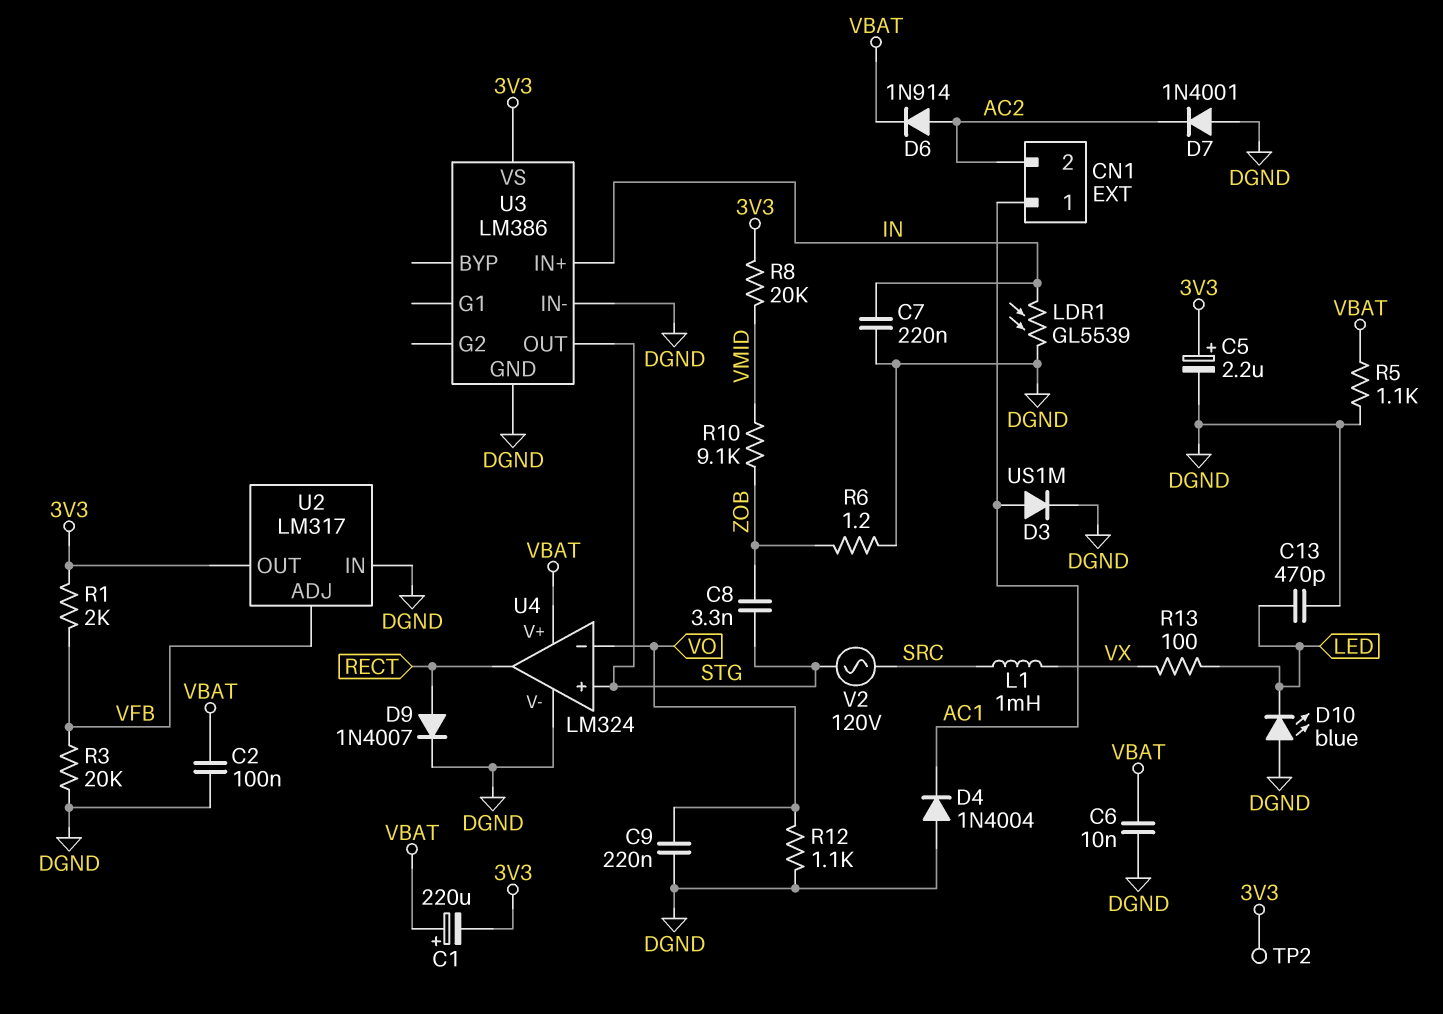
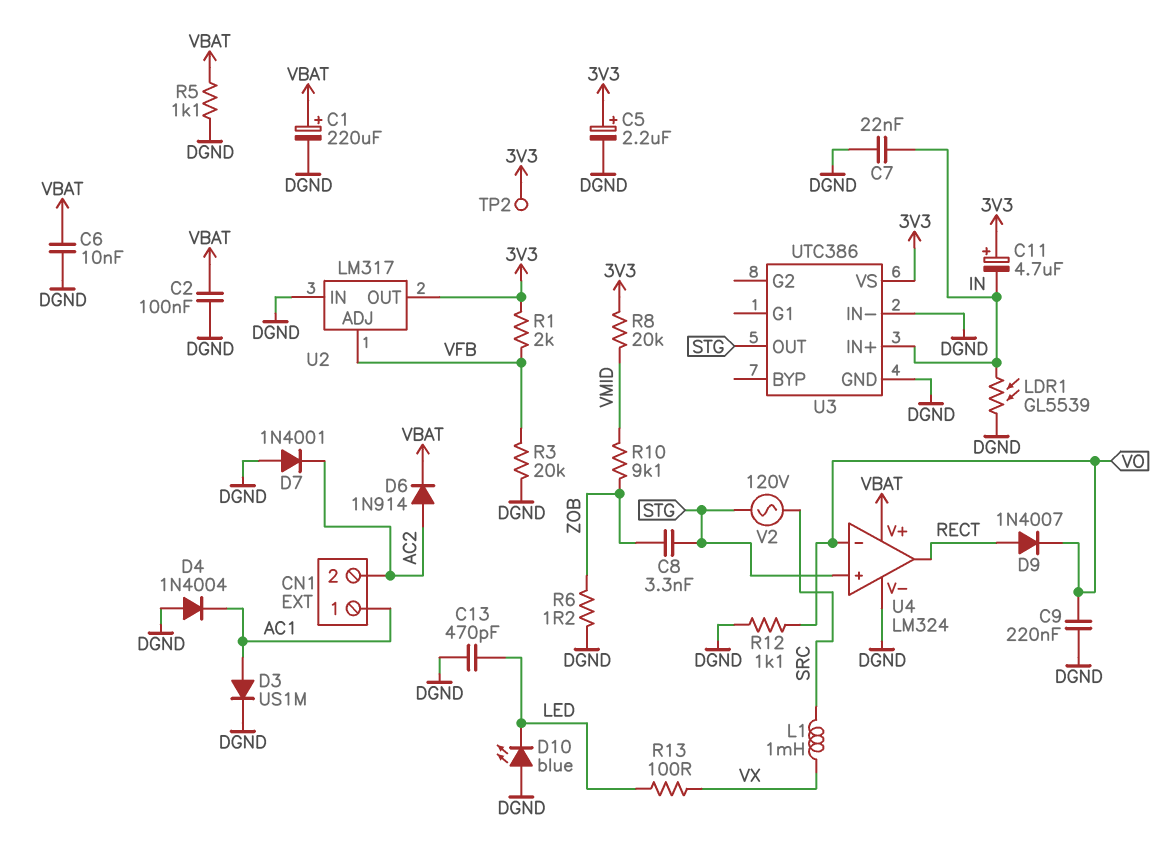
C1: 220uF (plus VBAT, minus 3V3) -> 220uF (plus VBAT, minus DGND)
C7: 220nF (DGND, IN) -> 22nF (DGND, IN)
C11: none -> 4.7uF (plus 3V3, minus IN)
D9: diode 1N4007 (A RECT, K DGND) -> diode 1N4007 (A RECT, K VO)
U3: LM386 -> UTC386

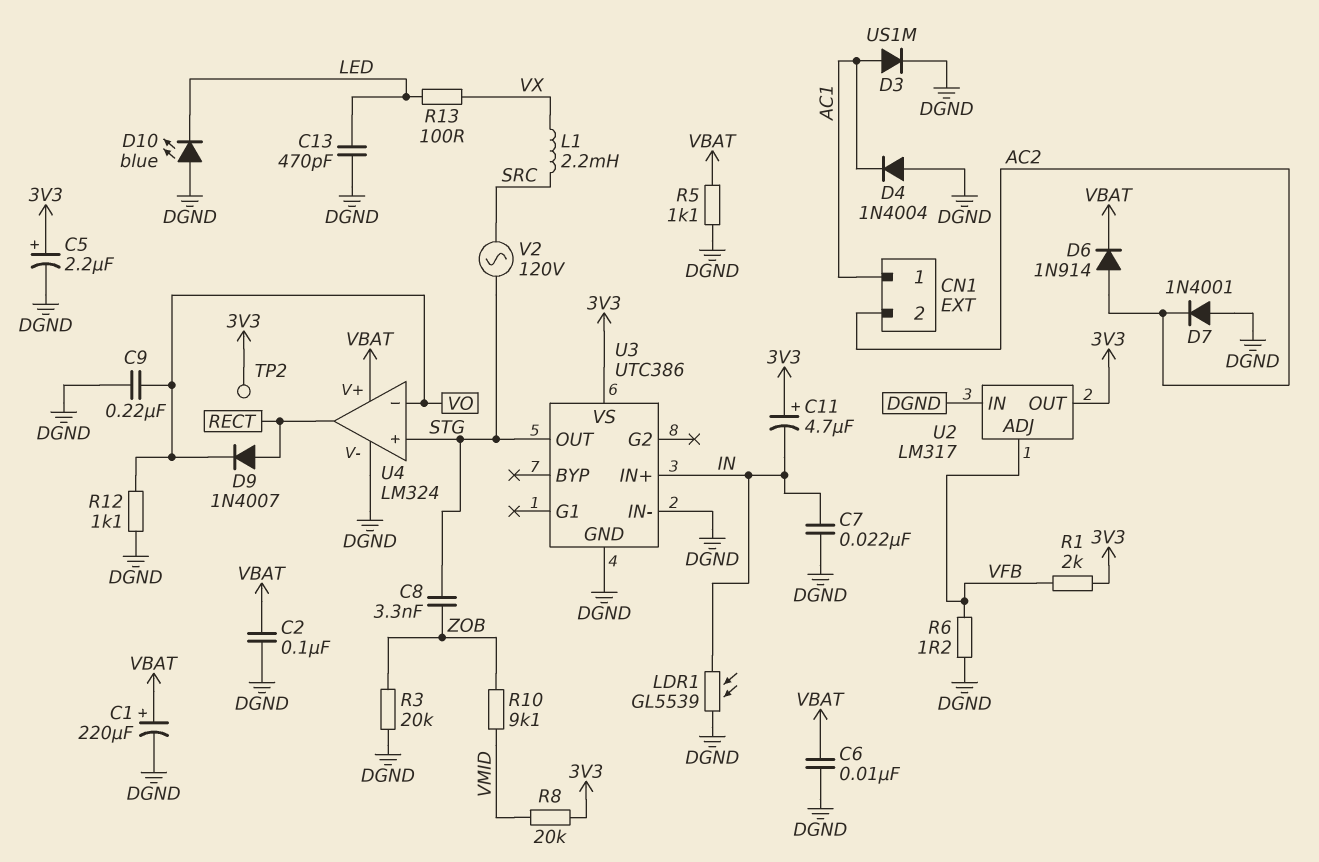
L1: 1mH (SRC, VX) -> 2.2mH (SRC, VX)
R3: 20k (DGND, VFB) -> 20k (DGND, ZOB)
R6: 1.2 (DGND, ZOB) -> 1.2 (DGND, VFB)

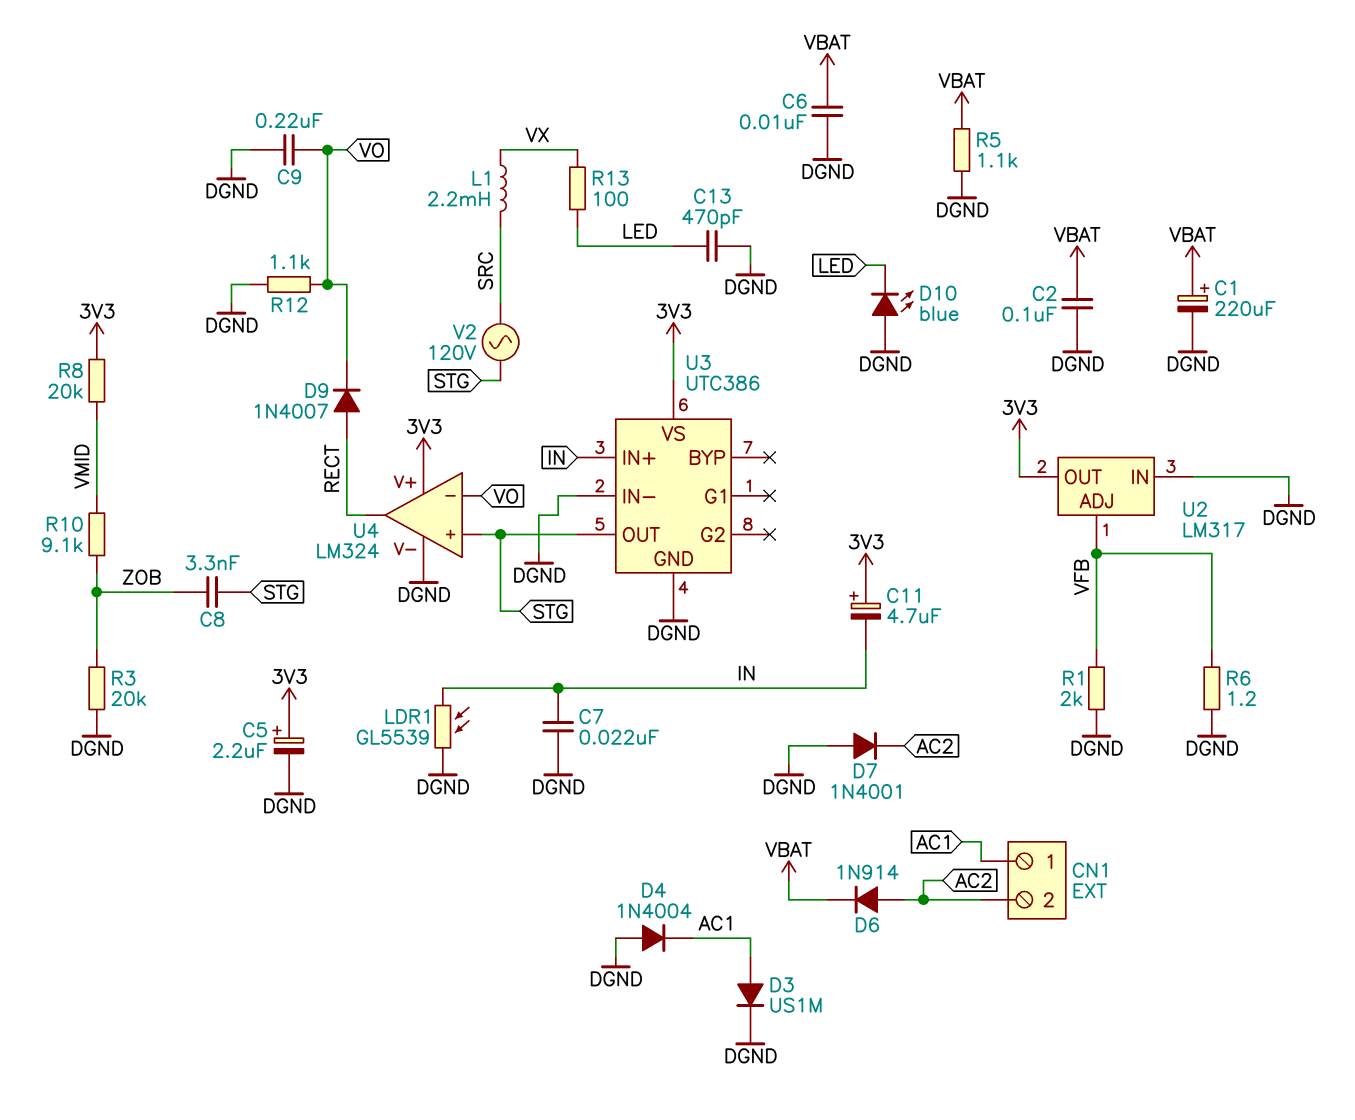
R1: 2k (3V3, VFB) -> 2k (DGND, VFB)
TP2: test point (3V3) -> none
U4 pin V+: VBAT -> 3V3

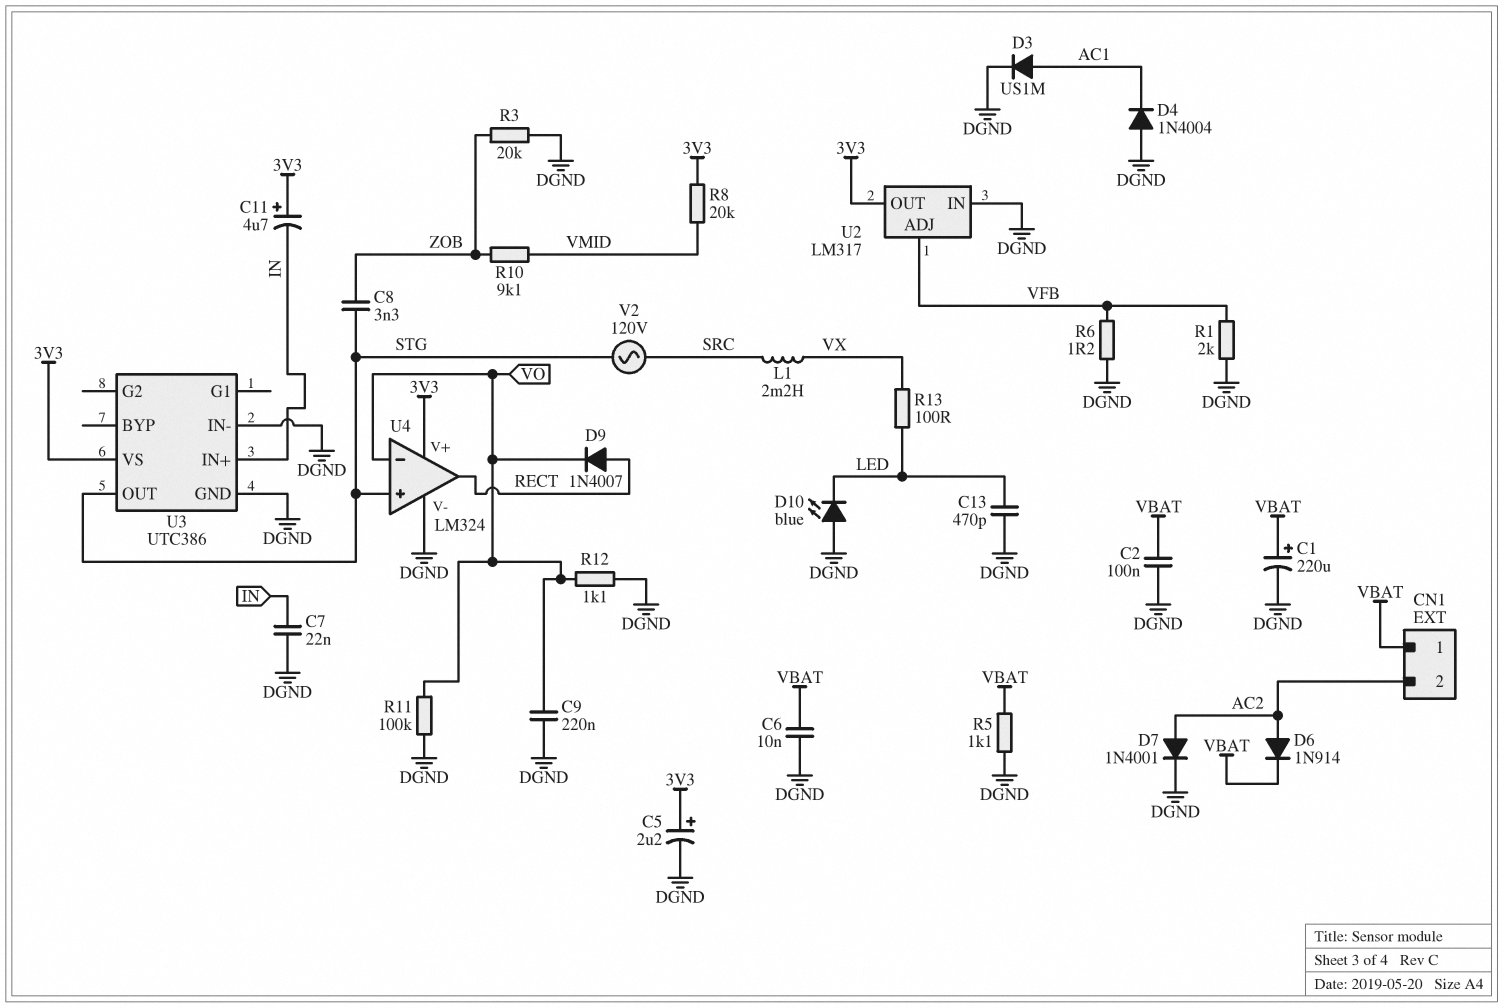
CN1 pin 1: AC1 -> VBAT
D7: diode 1N4001 (A DGND, K AC2) -> diode 1N4001 (A AC2, K DGND)
LDR1: GL5539 (DGND, IN) -> none
R11: none -> 100k (DGND, VO)

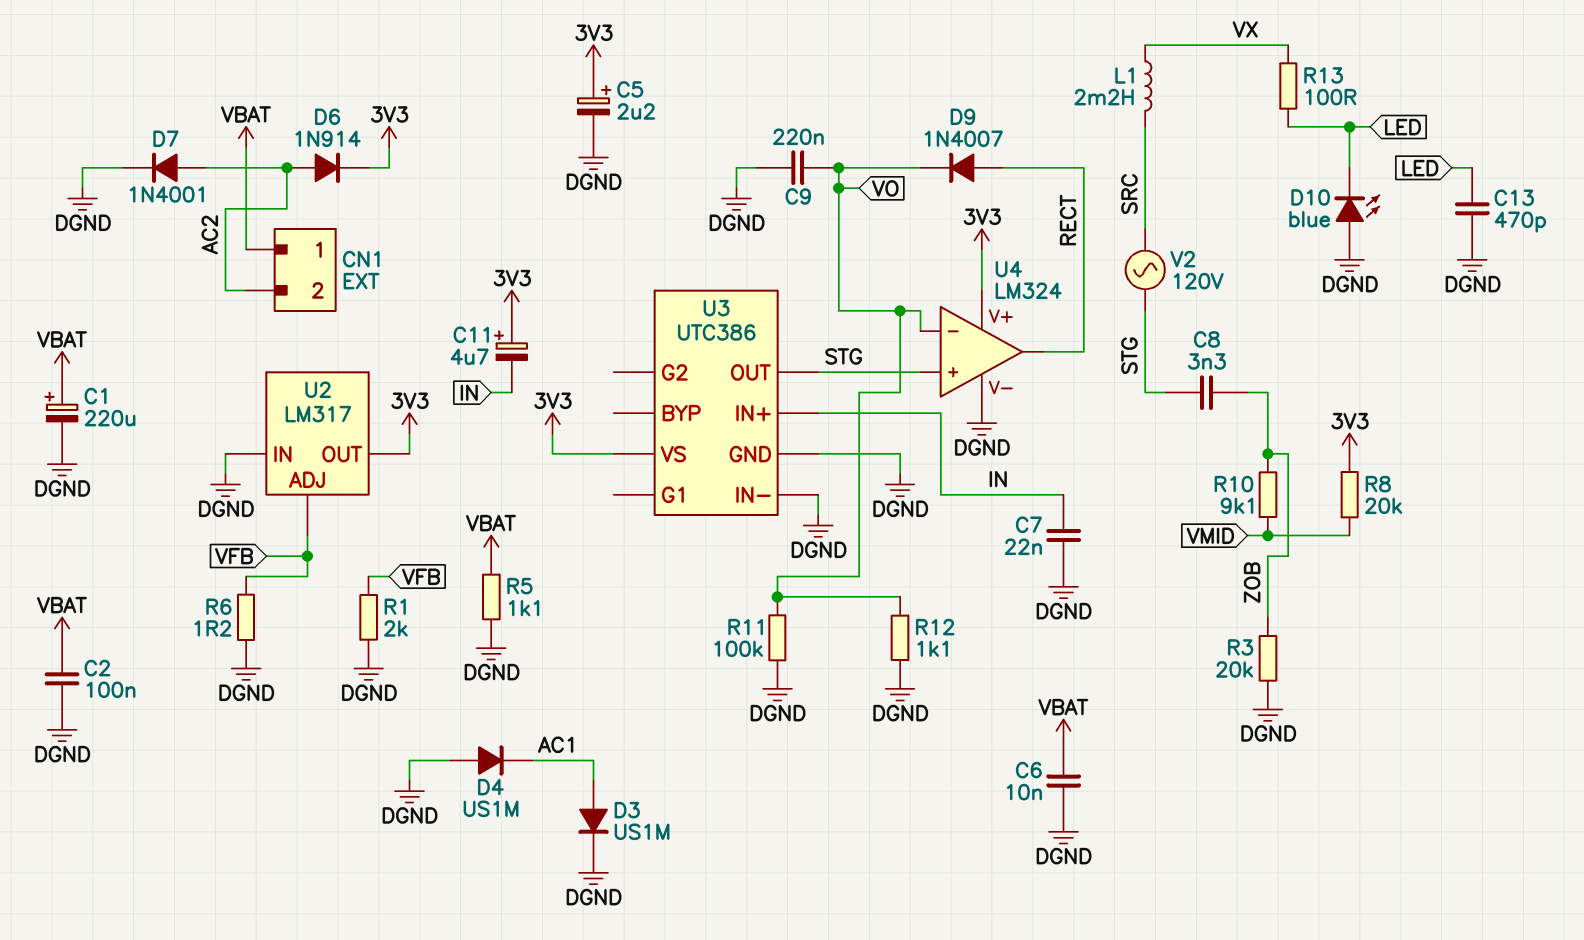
D4: diode 1N4004 (A DGND, K AC1) -> diode US1M (A DGND, K AC1)
D6: diode 1N914 (A AC2, K VBAT) -> diode 1N914 (A AC2, K 3V3)

